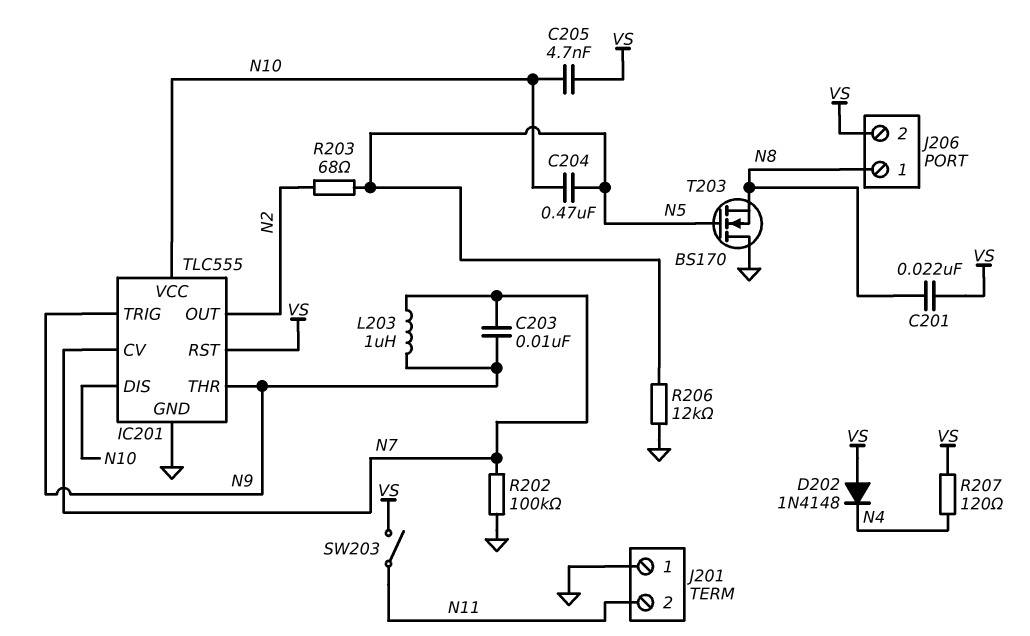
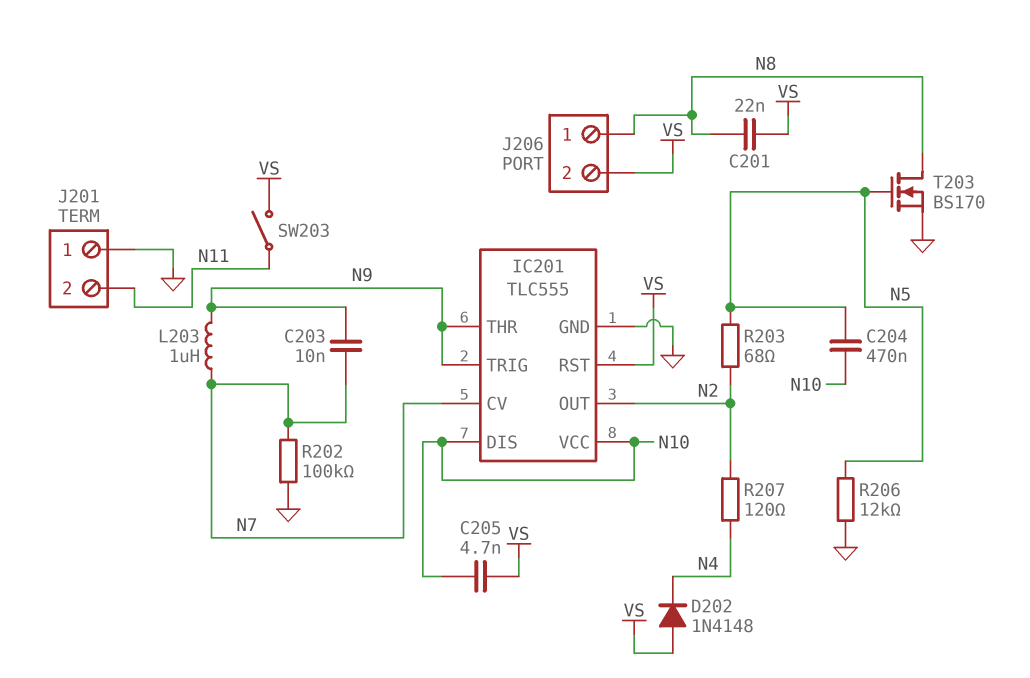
R207: 120 (N4, VS) -> 120 (N2, N4)
T203: NMOS BS170 (G N5, D GND, S N8) -> NMOS BS170 (G N5, D N8, S GND)

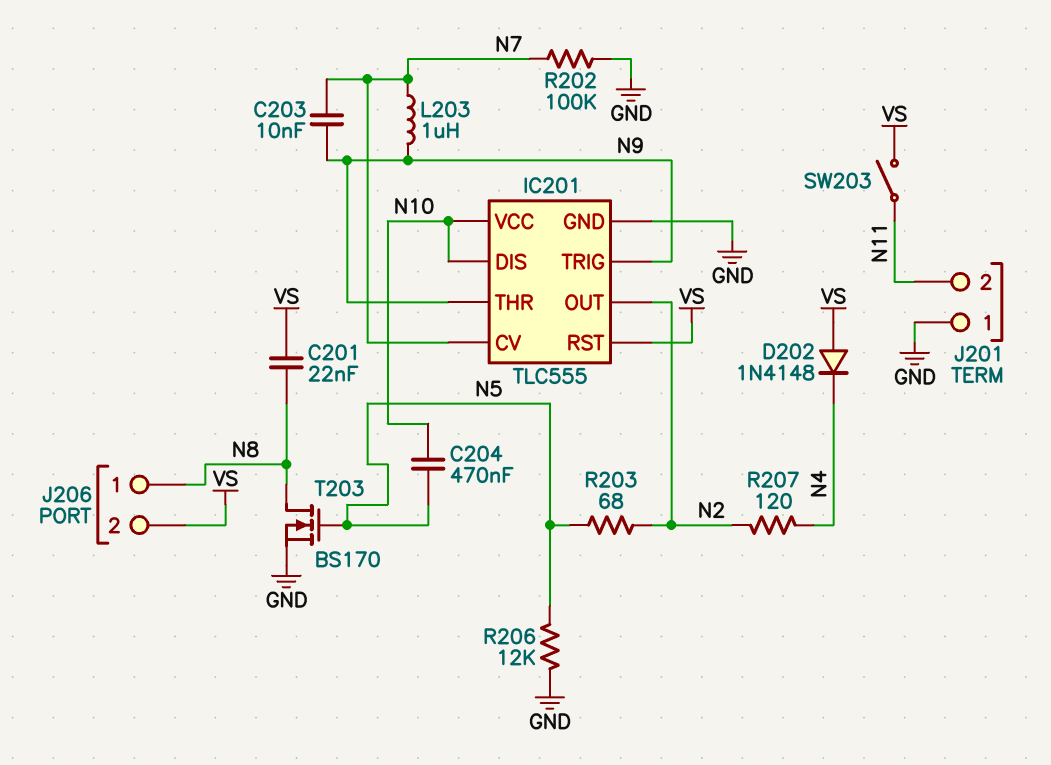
C205: 4.7nF (N10, VS) -> none

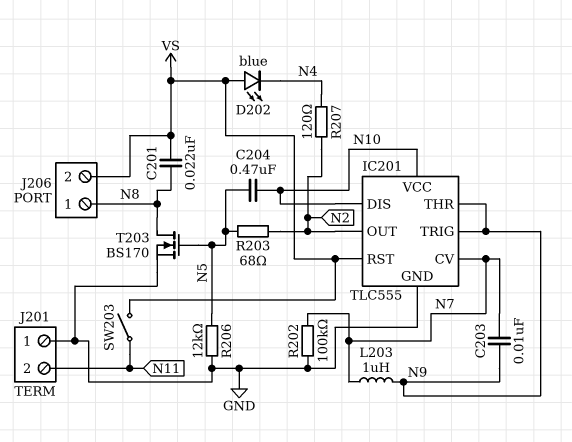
D202: diode 1N4148 (A VS, K N4) -> LED blue (A VS, K N4)

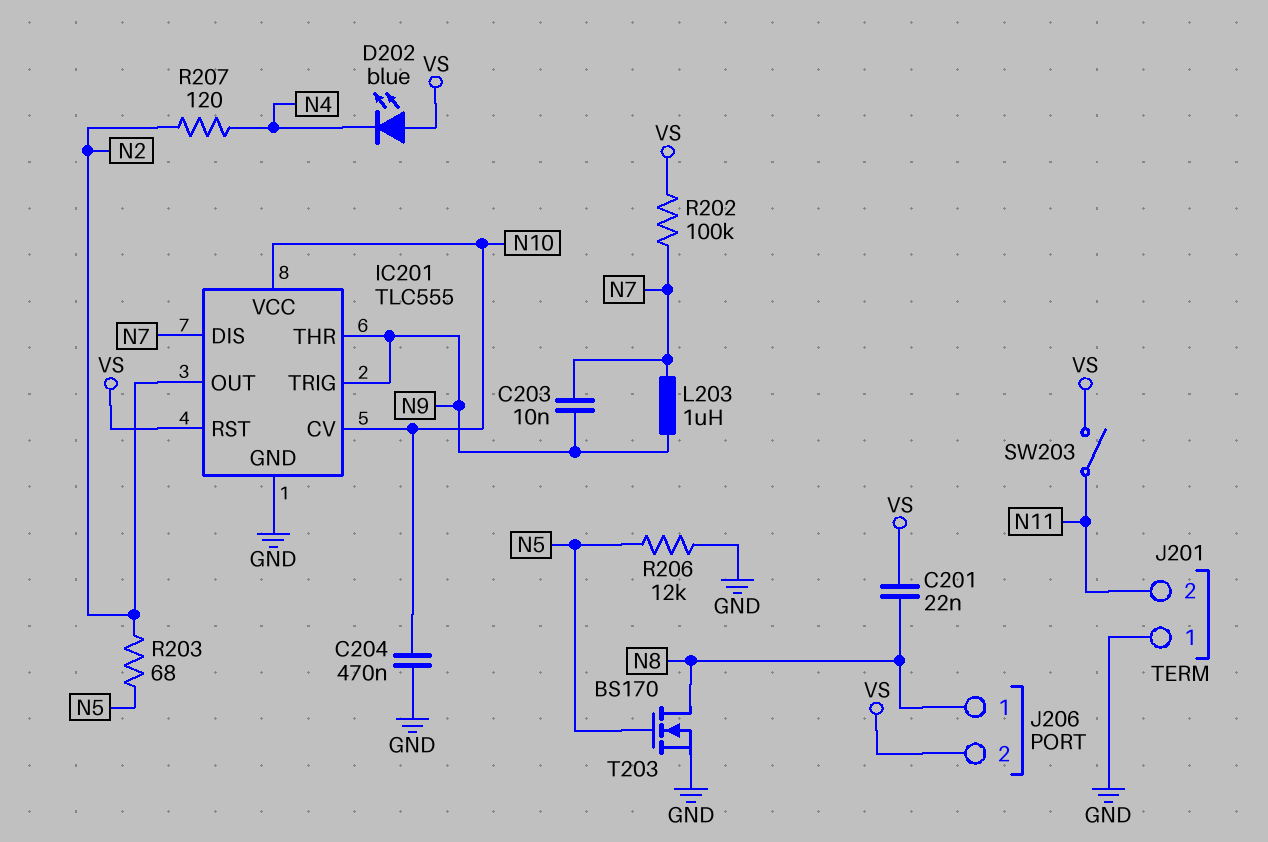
C204: 470nF (N5, N10) -> 470nF (GND, N10)
IC201 pin CV: N7 -> N10
IC201 pin DIS: N10 -> N7
R202: 100k (GND, N7) -> 100k (N7, VS)

